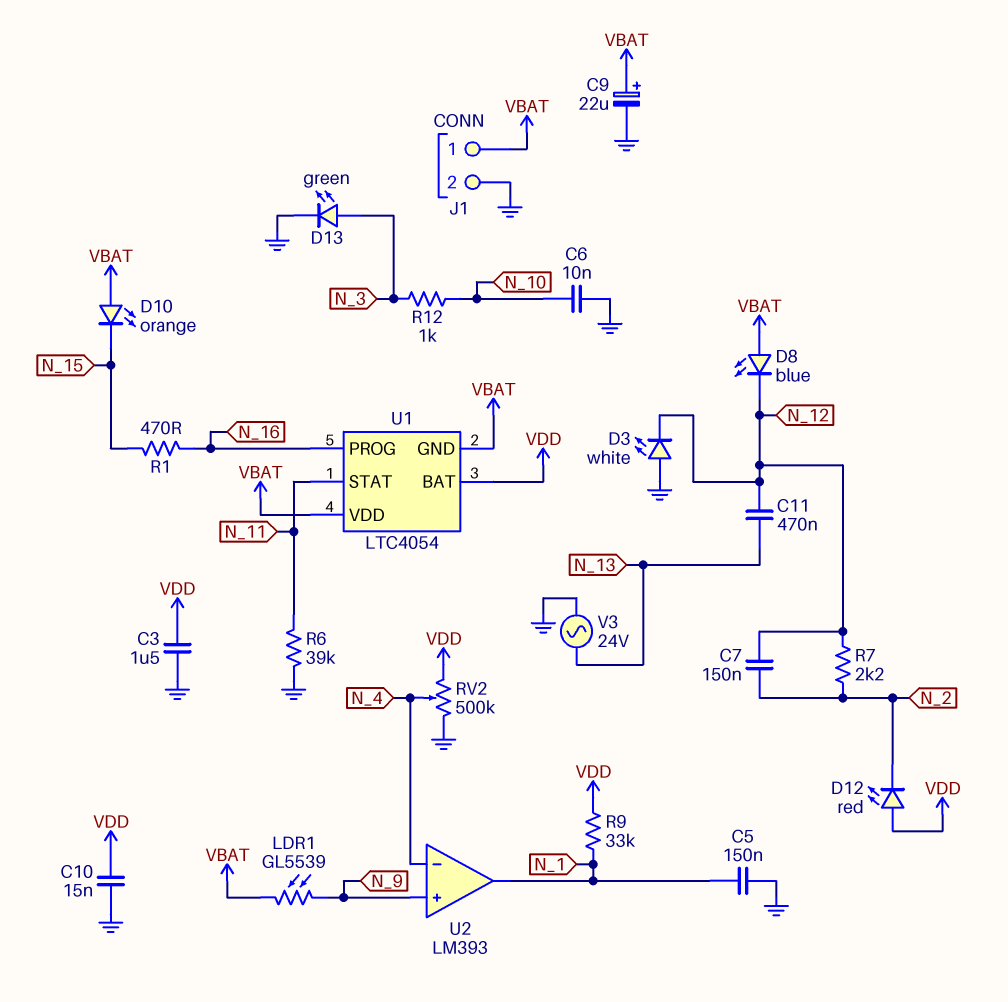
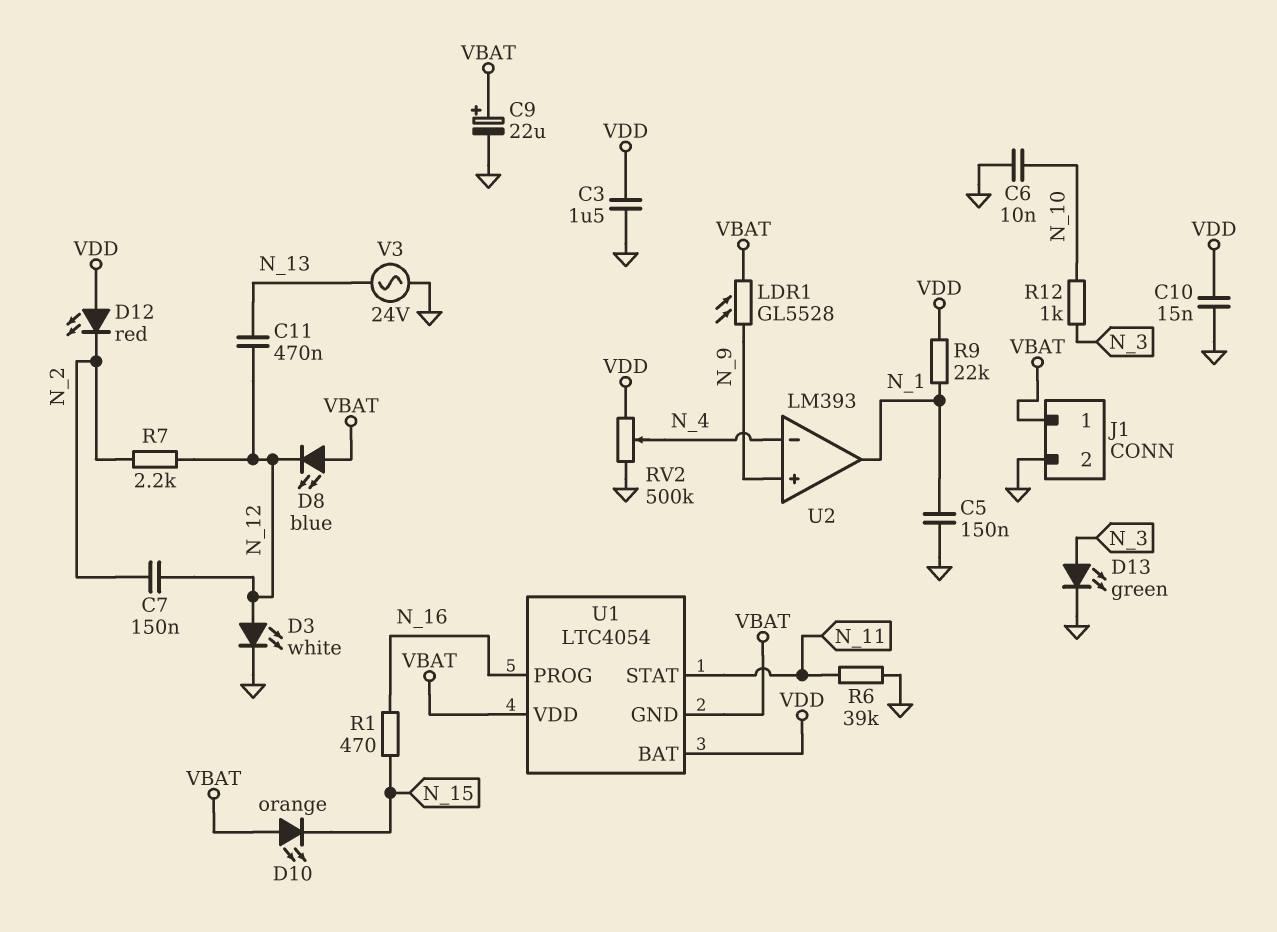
D3: LED white (A GND, K N_12) -> LED white (A N_12, K GND)
LDR1: GL5539 (N_9, VBAT) -> GL5528 (N_9, VBAT)
R9: 33k (N_1, VDD) -> 22k (N_1, VDD)

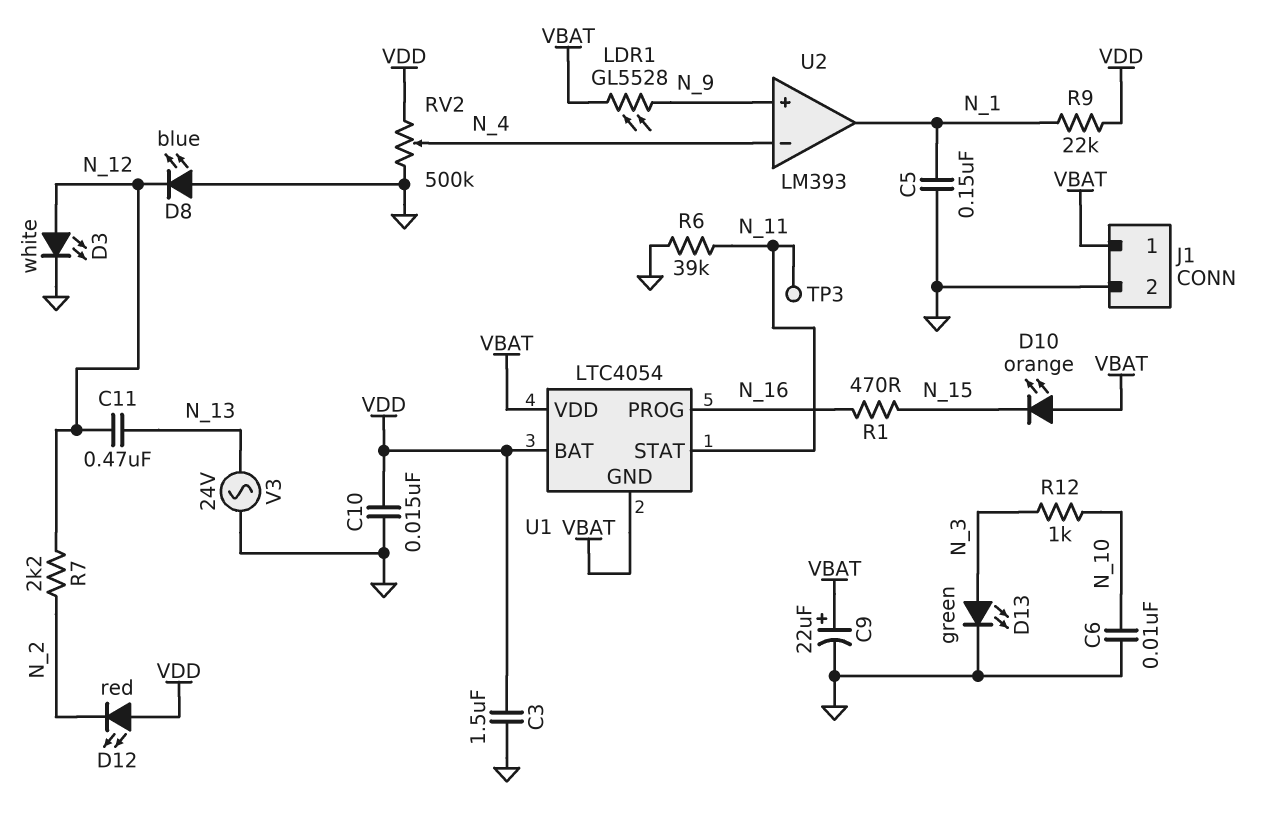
C7: 150nF (N_2, N_12) -> none
D8: LED blue (A VBAT, K N_12) -> LED blue (A GND, K N_12)
TP3: none -> test point (N_11)

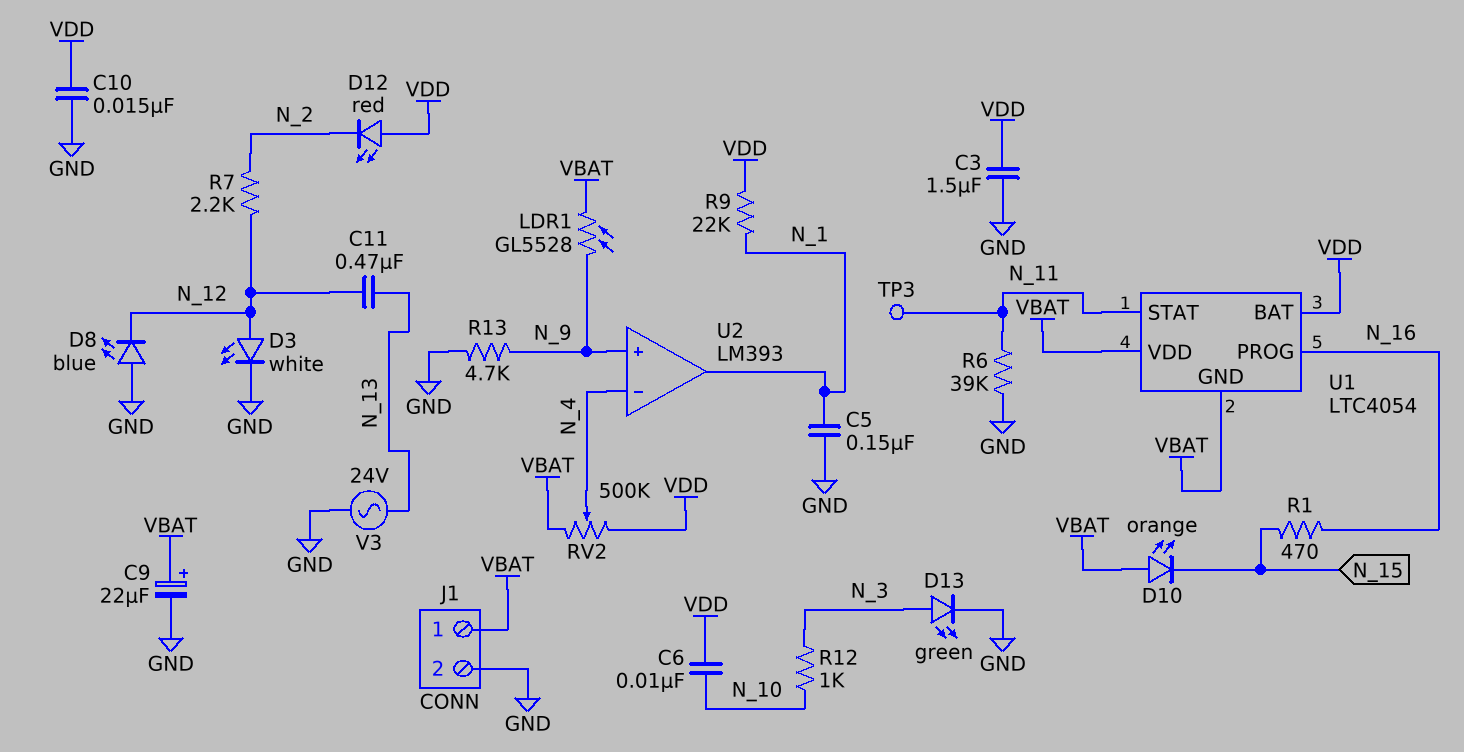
C6: 10nF (GND, N_10) -> 10nF (N_10, VDD)
R13: none -> 4.7k (GND, N_9)
RV2: 500k (GND, VDD, wiper N_4) -> 500k (VBAT, VDD, wiper N_4)

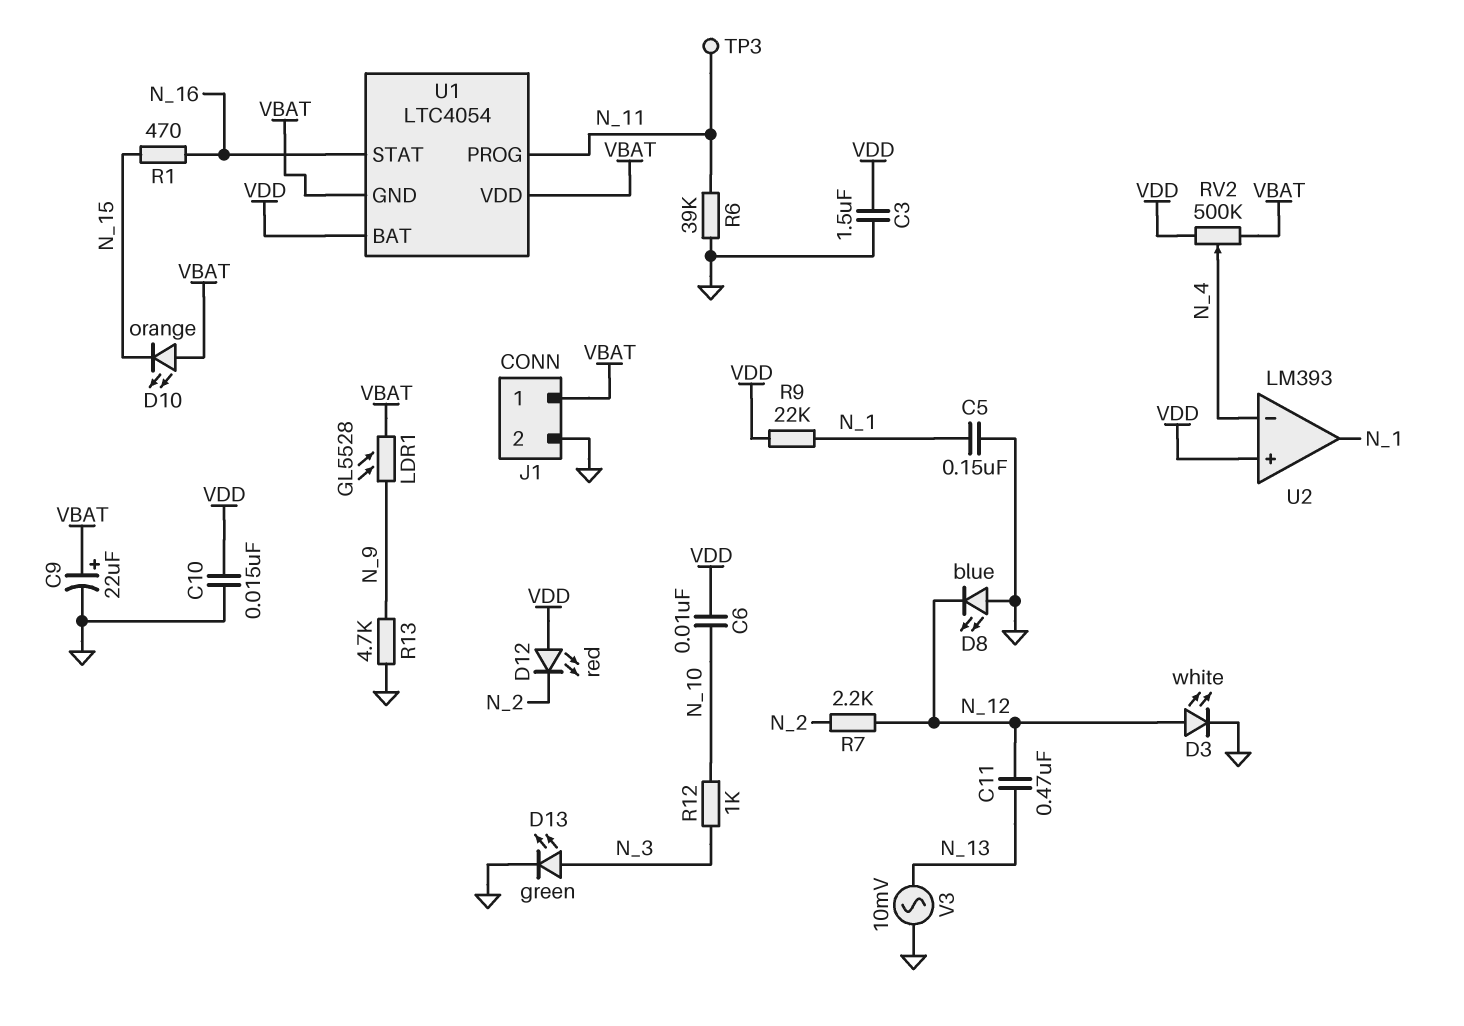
U1 pin PROG: N_16 -> N_11
U1 pin STAT: N_11 -> N_16
U2 pin in+: N_9 -> VDD
V3: AC 24V (GND, N_13) -> AC 10mV (GND, N_13)

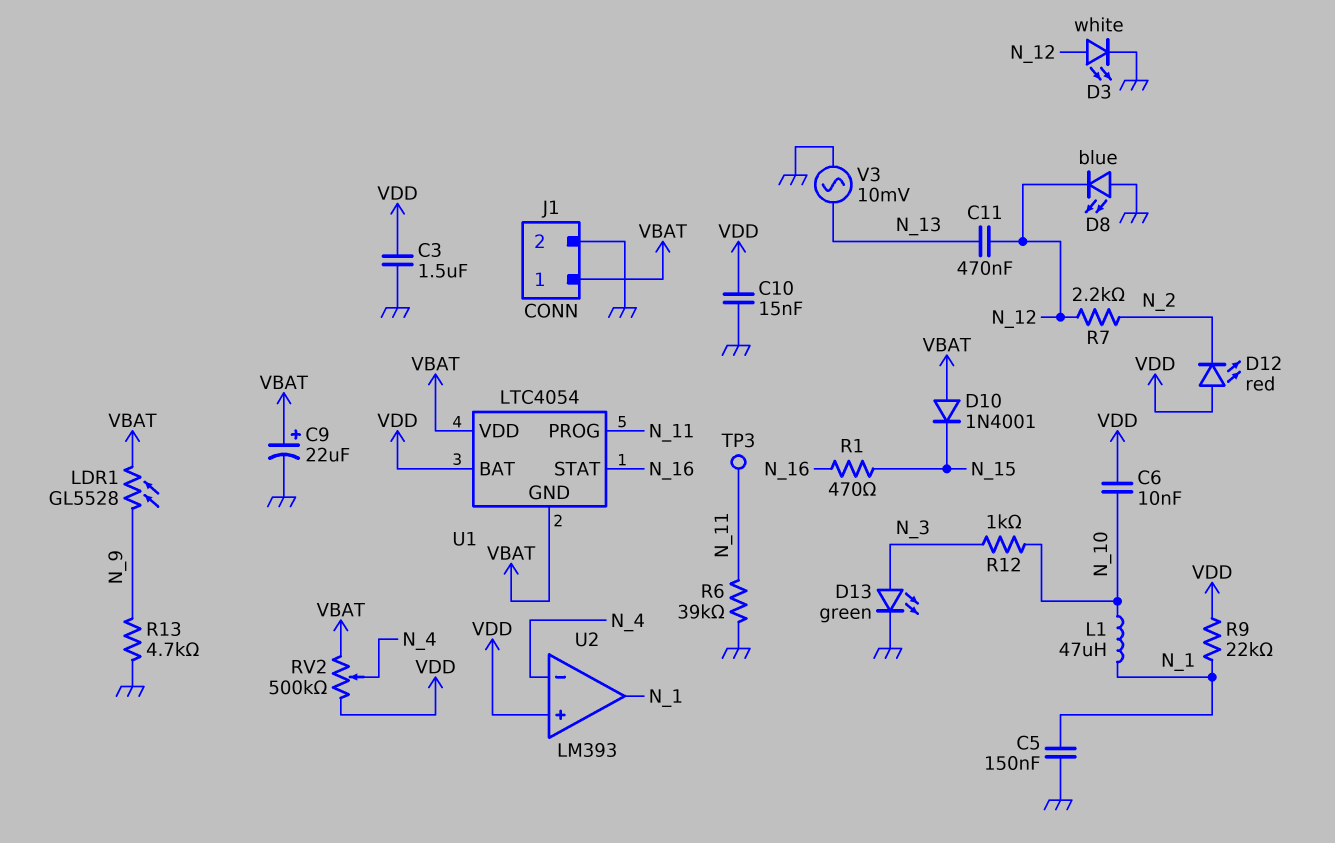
D10: LED orange (A VBAT, K N_15) -> diode 1N4001 (A VBAT, K N_15)
L1: none -> 47uH (N_1, N_10)

